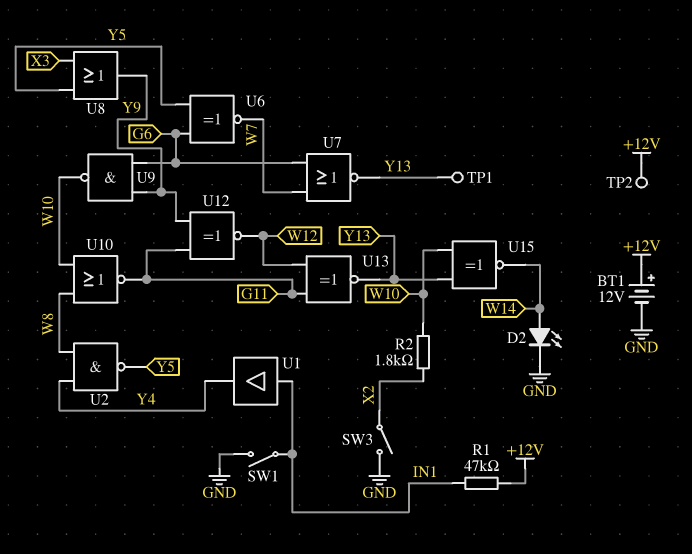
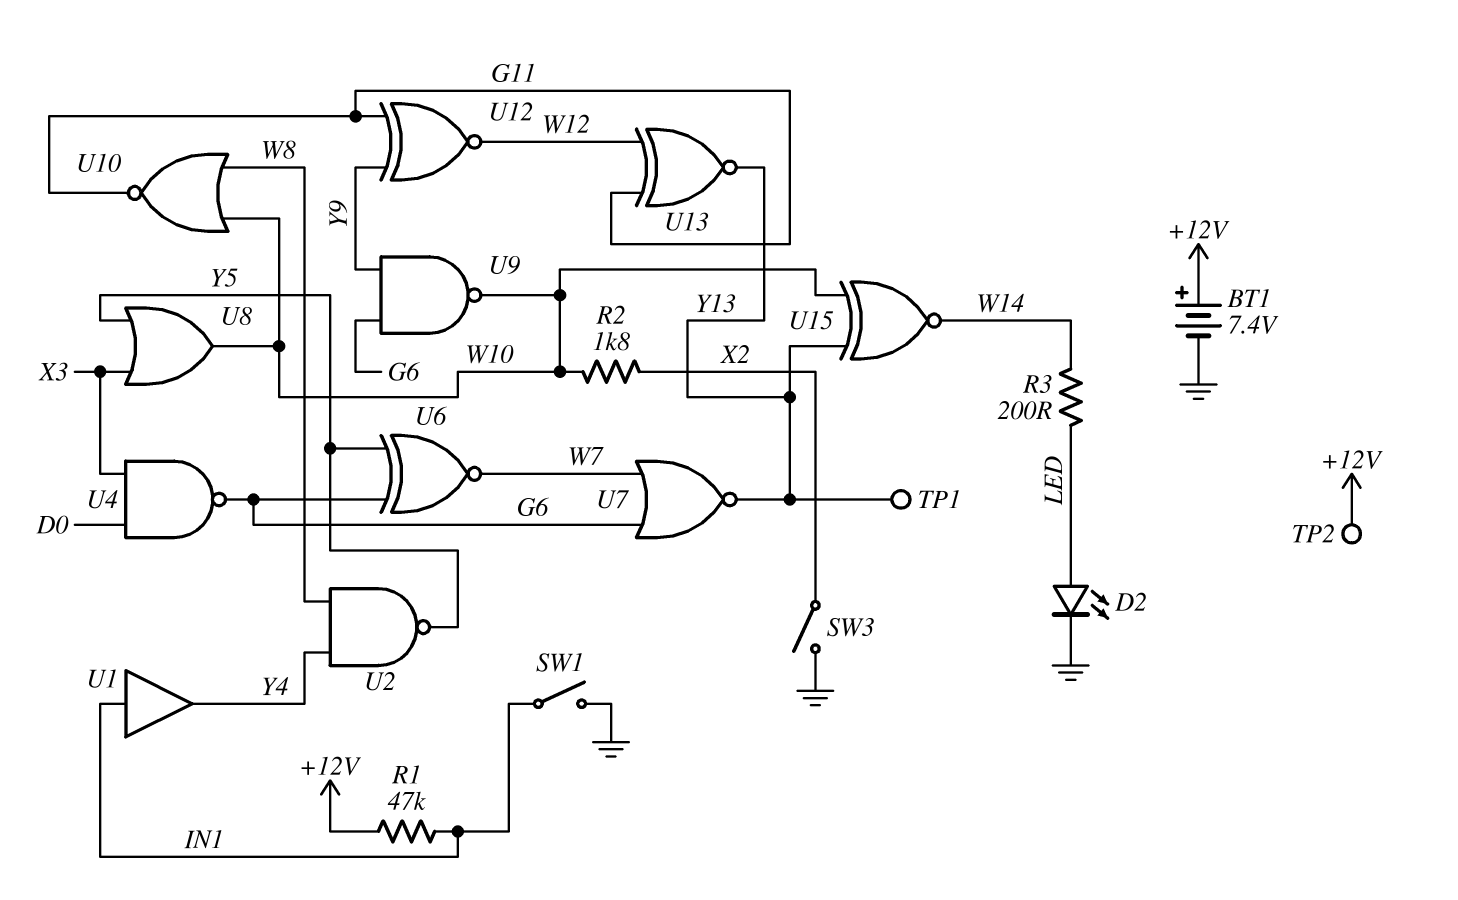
BT1: 12V (plus +12V, minus GND) -> 7.4V (plus +12V, minus GND)
D2: LED (A W14, K GND) -> LED (A LED, K GND)
R3: none -> 200 (LED, W14)
U4: none -> NAND (in D0, in X3, out G6)
U8: OR (in X3, in Y5, out Y9) -> OR (in X3, in Y5, out W10)

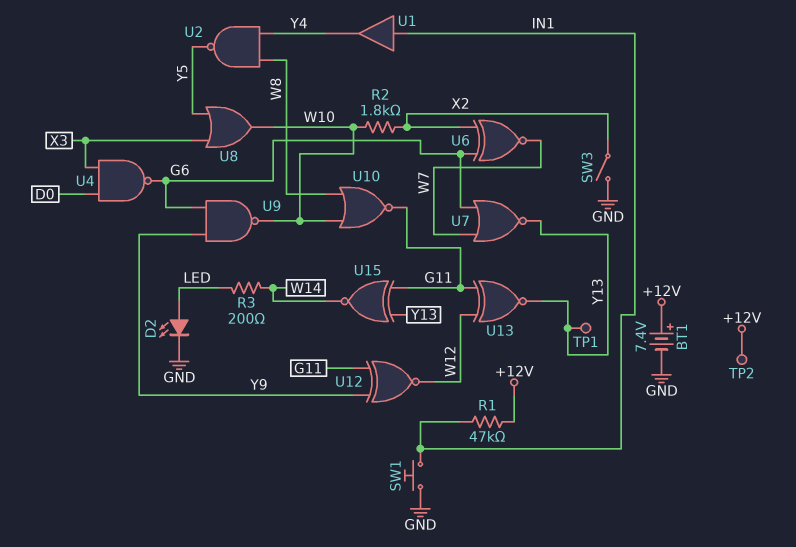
SW1: switch (GND, IN1) -> button (GND, IN1)
U6: XNOR (in G6, in Y5, out W7) -> XNOR (in G6, in X2, out W7)
U15: XNOR (in W10, in Y13, out W14) -> XNOR (in G11, in Y13, out W14)

